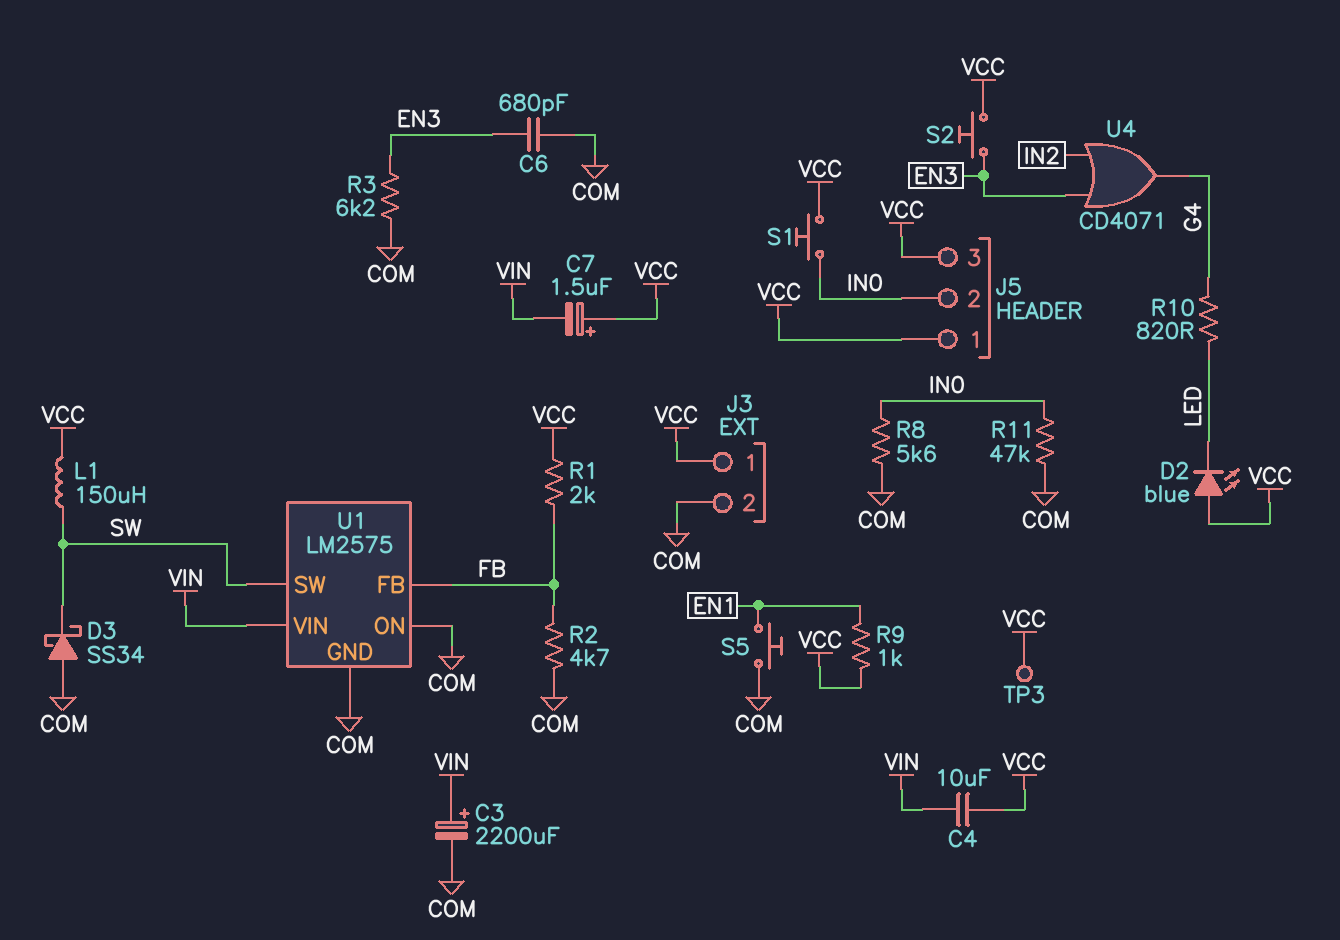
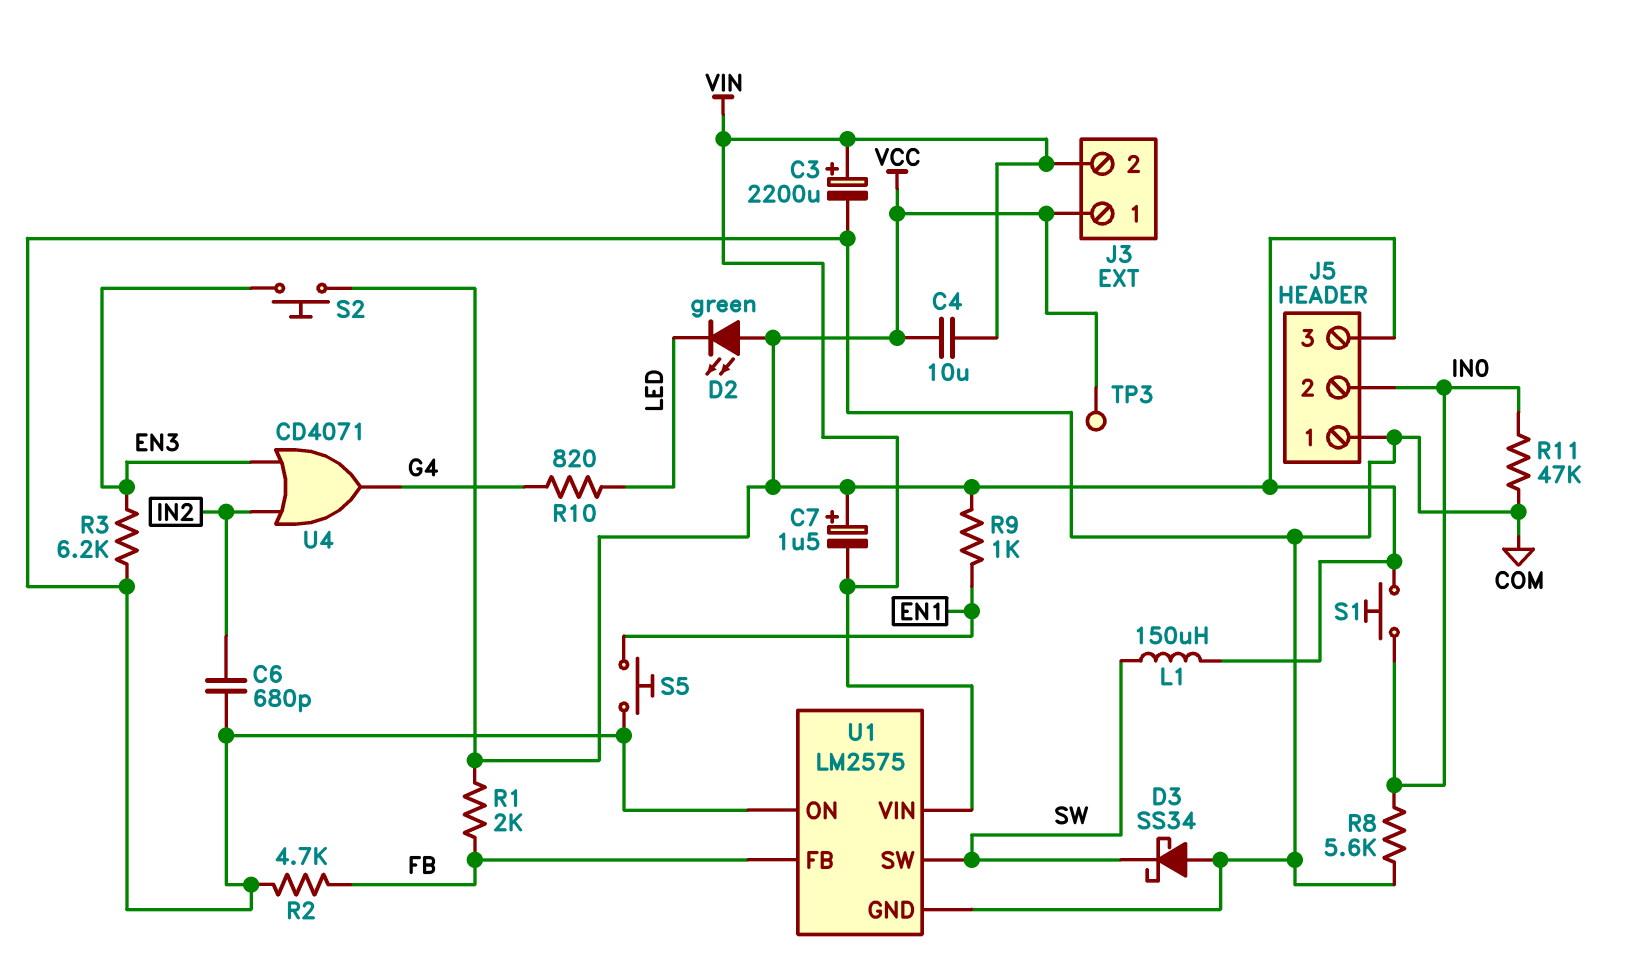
C6: 680pF (COM, EN3) -> 680pF (COM, IN2)
D2: LED blue (A VCC, K LED) -> LED green (A VCC, K LED)
J3 pin 2: COM -> VIN
J5 pin 1: VCC -> COM

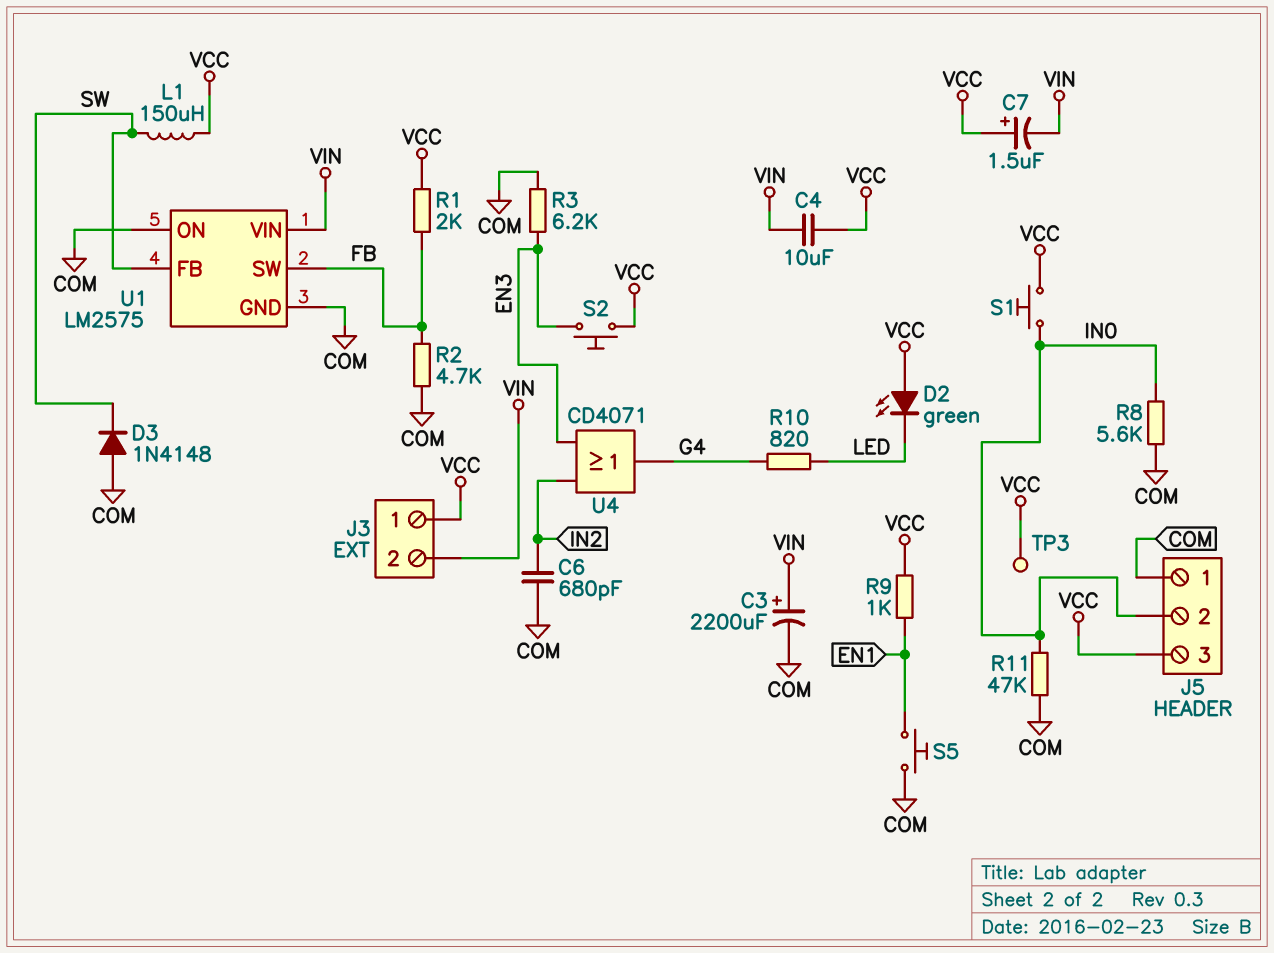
D3: schottky SS34 (A COM, K SW) -> diode 1N4148 (A COM, K SW)
U1 pin FB: FB -> SW
U1 pin SW: SW -> FB

